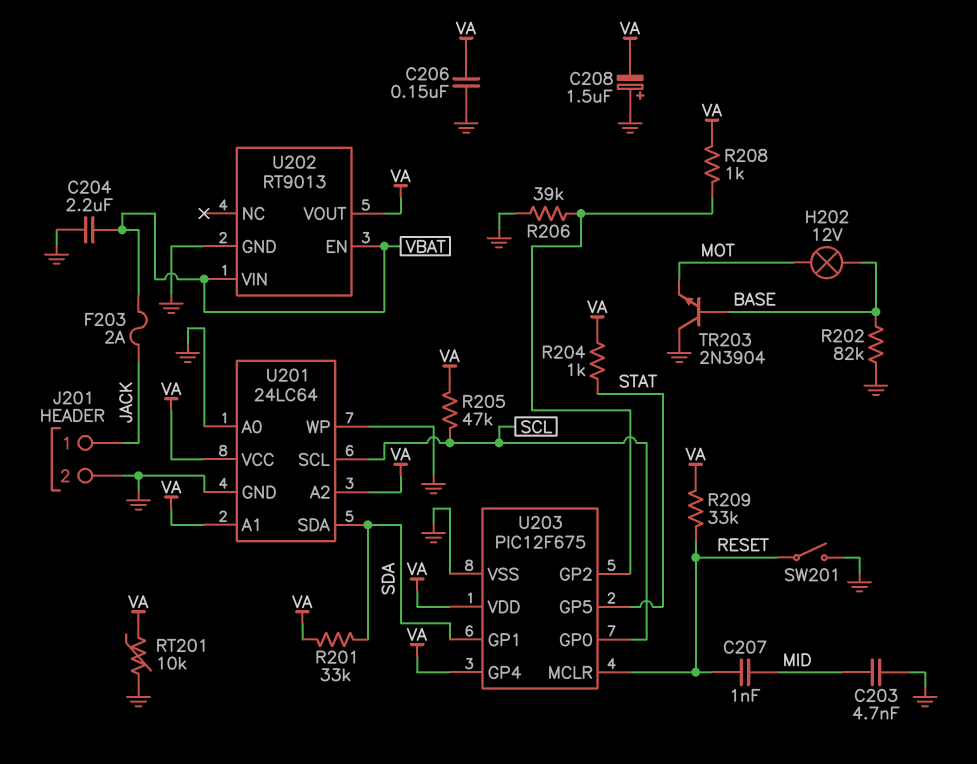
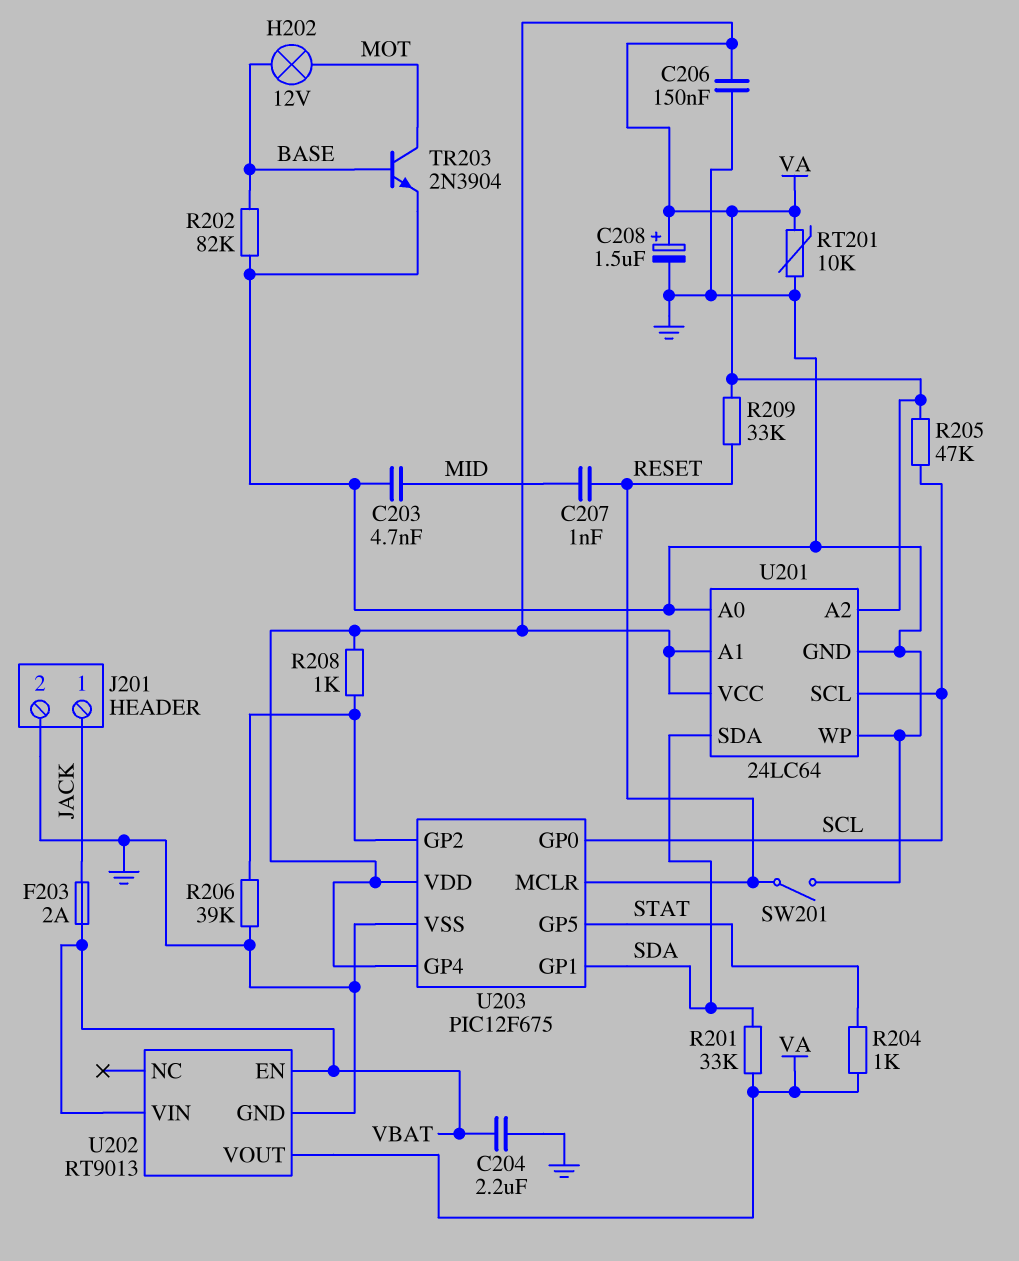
C208: 1.5uF (plus GND, minus VA) -> 1.5uF (plus VA, minus GND)
TR203: NPN 2N3904 (B BASE, C GND, E MOT) -> NPN 2N3904 (B BASE, C MOT, E GND)

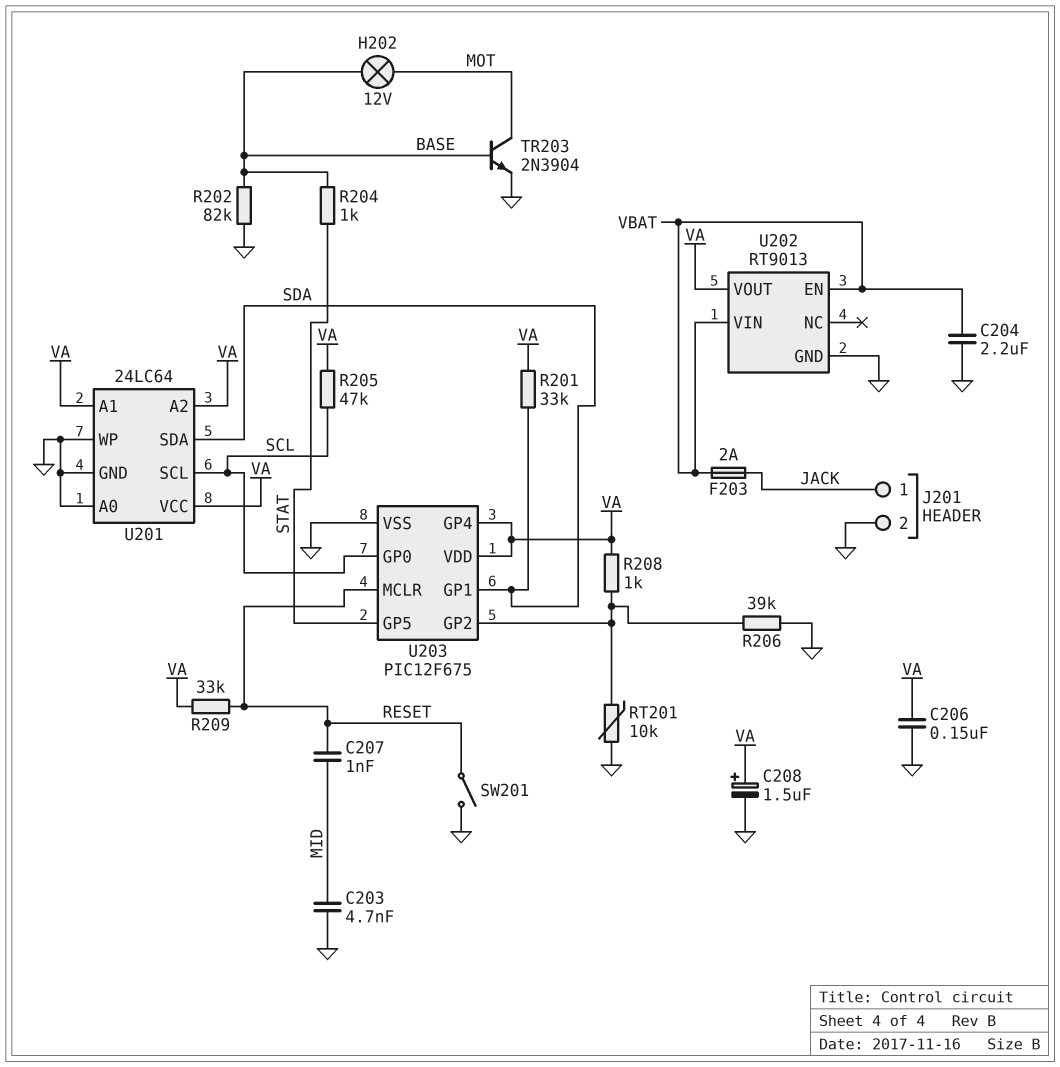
R204: 1k (STAT, VA) -> 1k (BASE, STAT)
RT201: 10k (GND, VA) -> 10k (GND, U203/GP2)

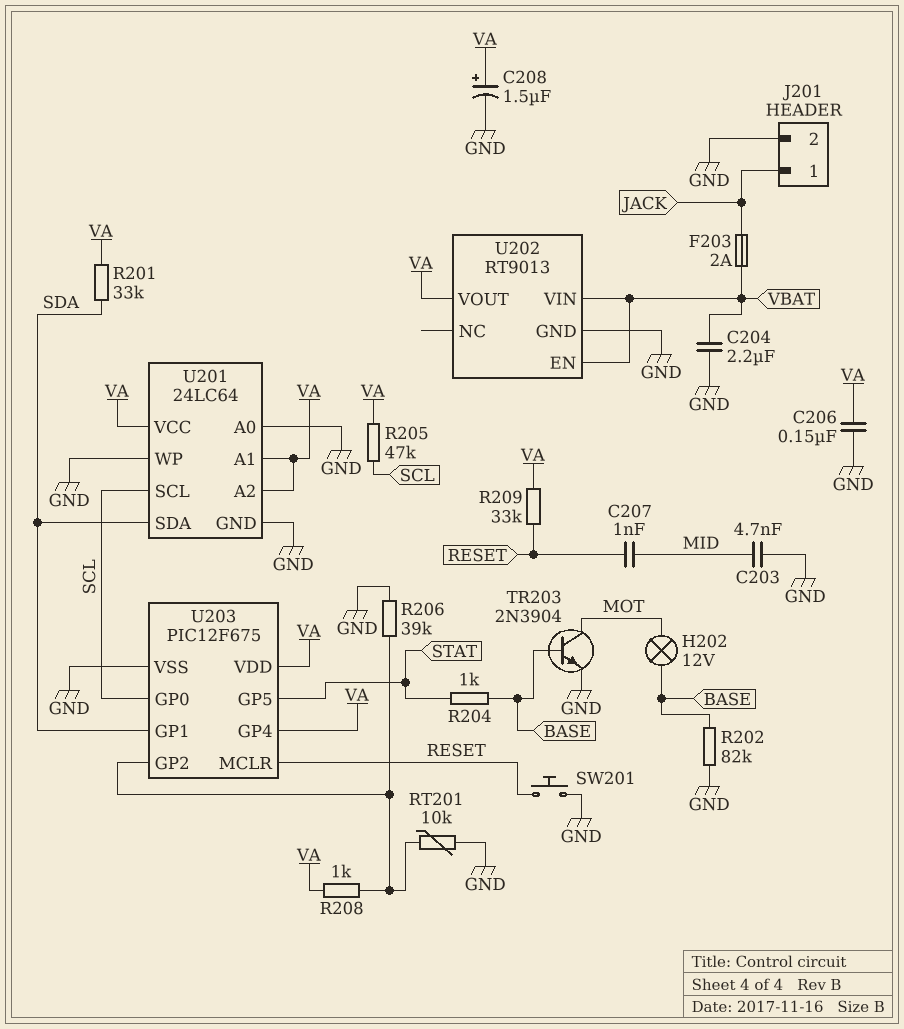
SW201: switch (GND, RESET) -> button (GND, RESET)

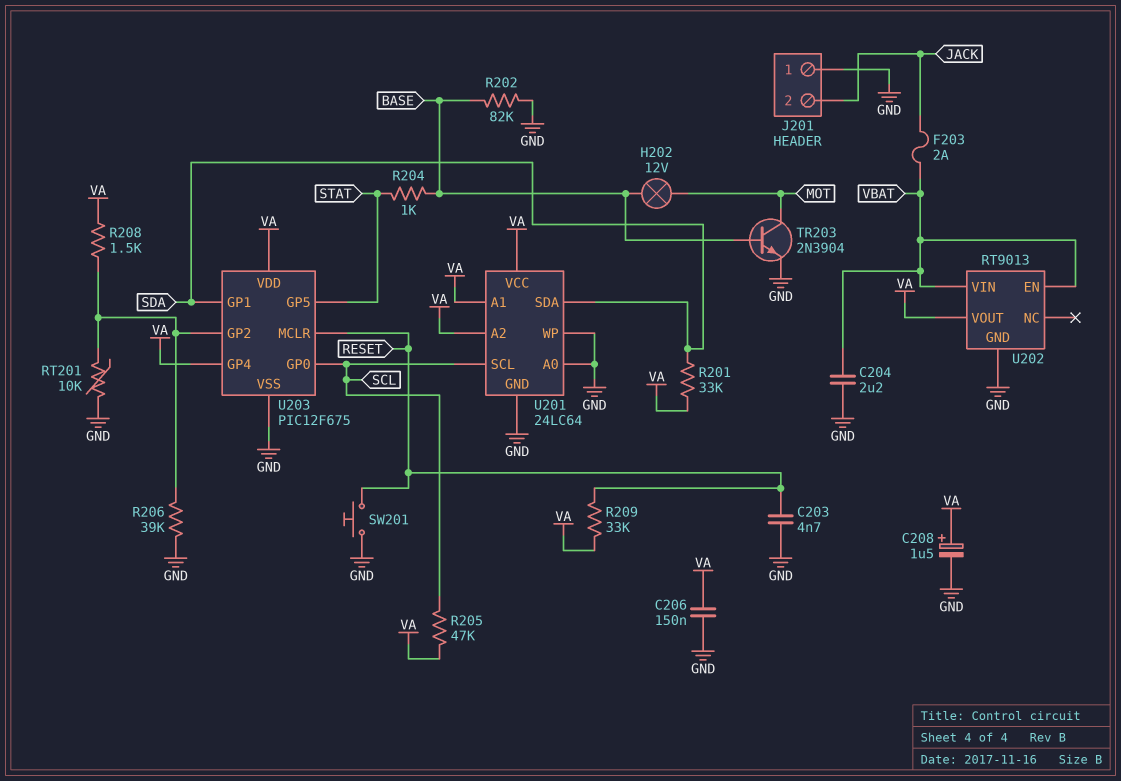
C203: 4.7nF (GND, MID) -> 4.7nF (GND, RESET)
C207: 1nF (MID, RESET) -> none
J201 pin 1: JACK -> GND
J201 pin 2: GND -> JACK
R208: 1k (U203/GP2, VA) -> 1.5k (U203/GP2, VA)

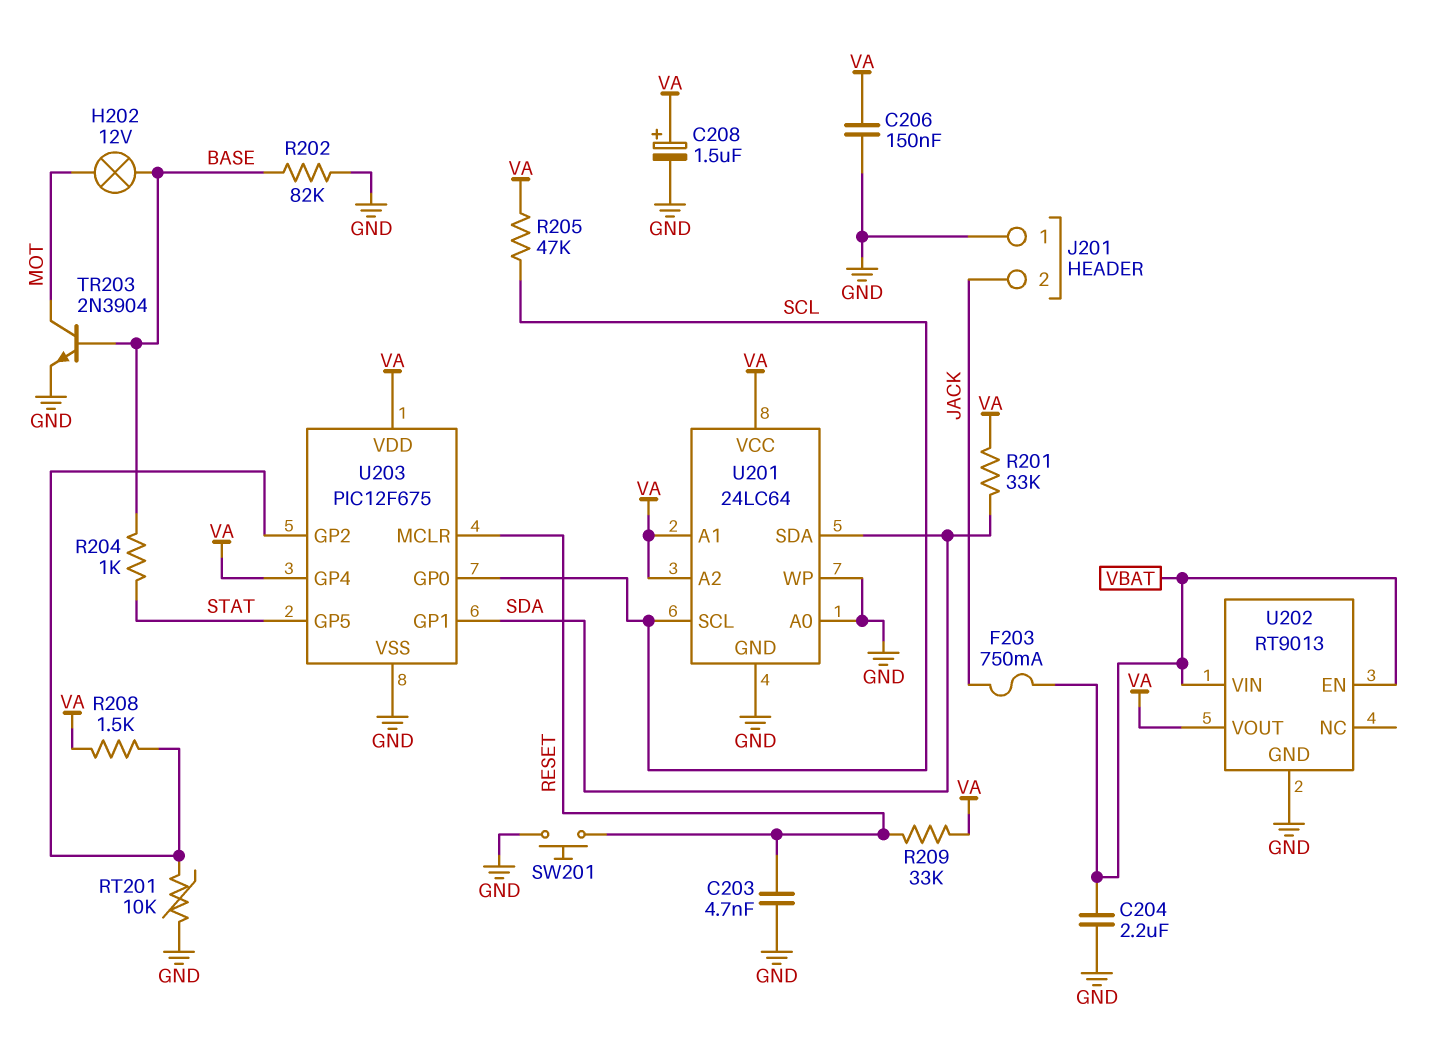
F203: 2A (JACK, VBAT) -> 750mA (JACK, VBAT)
R206: 39k (GND, U203/GP2) -> none

